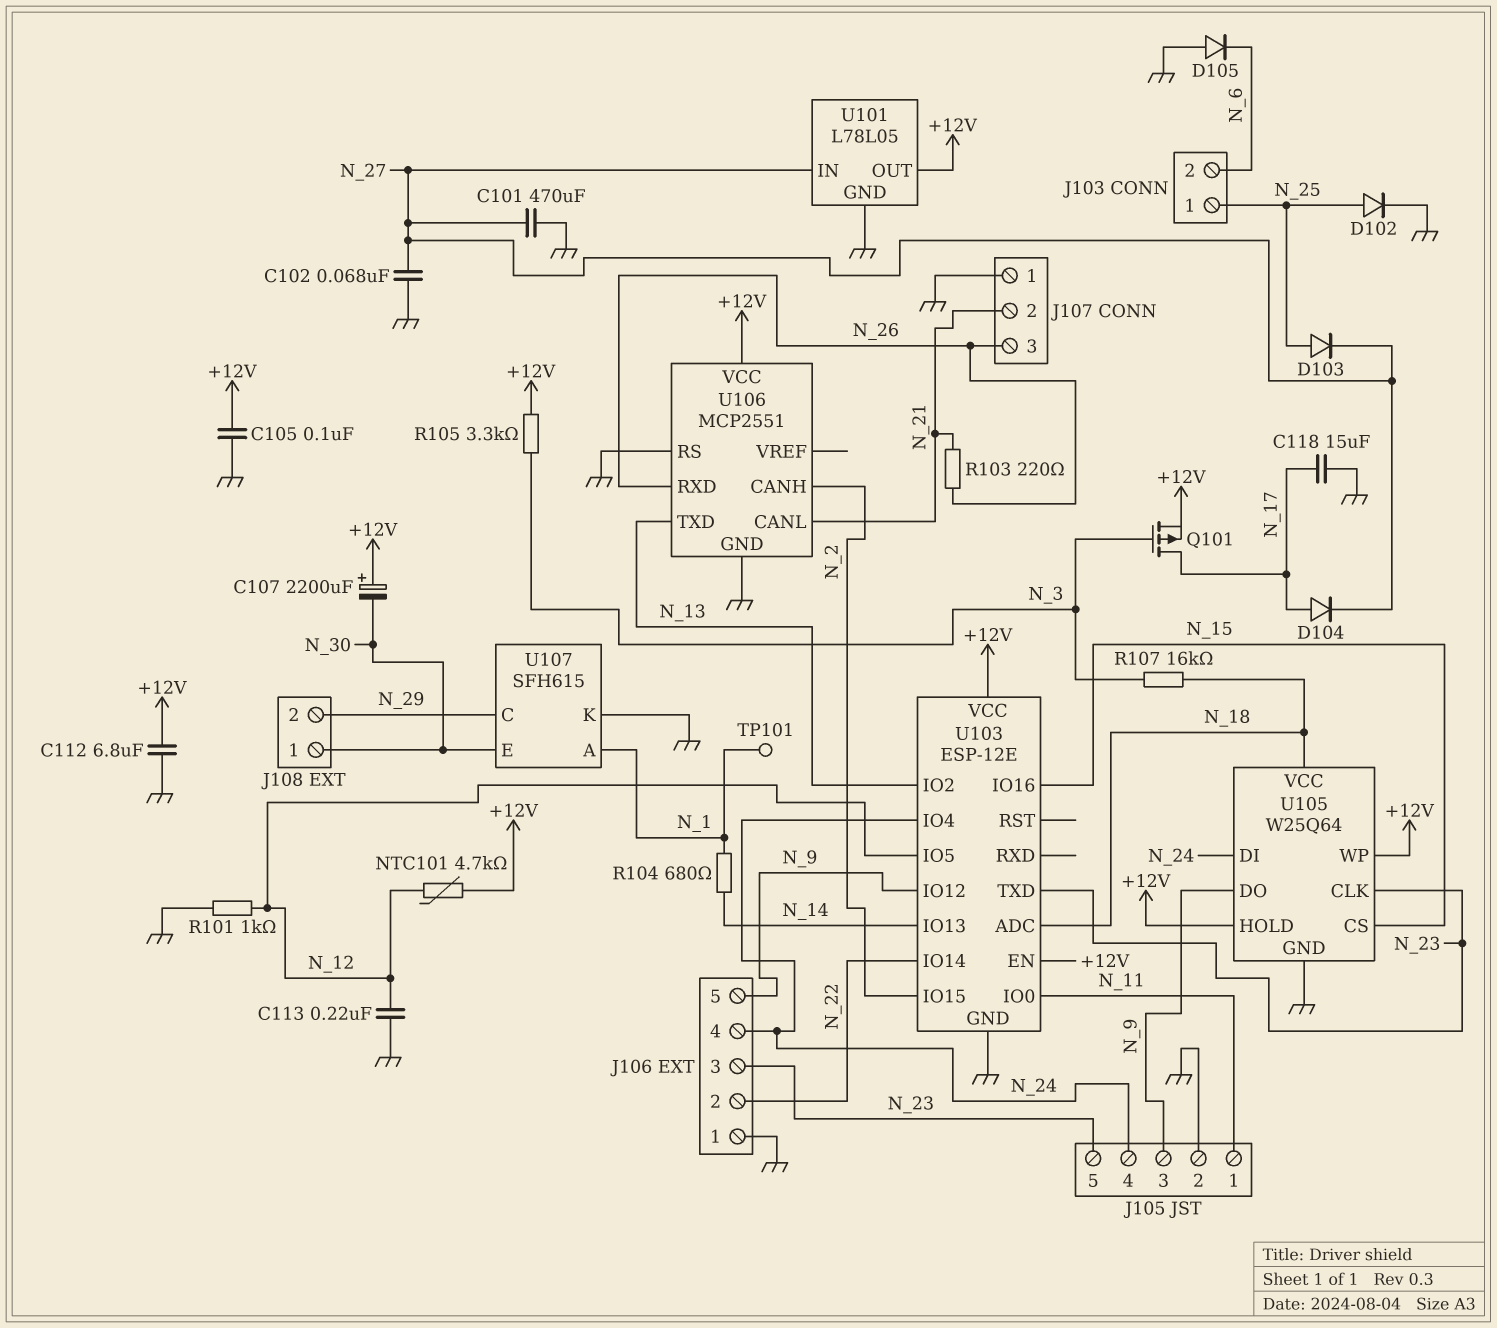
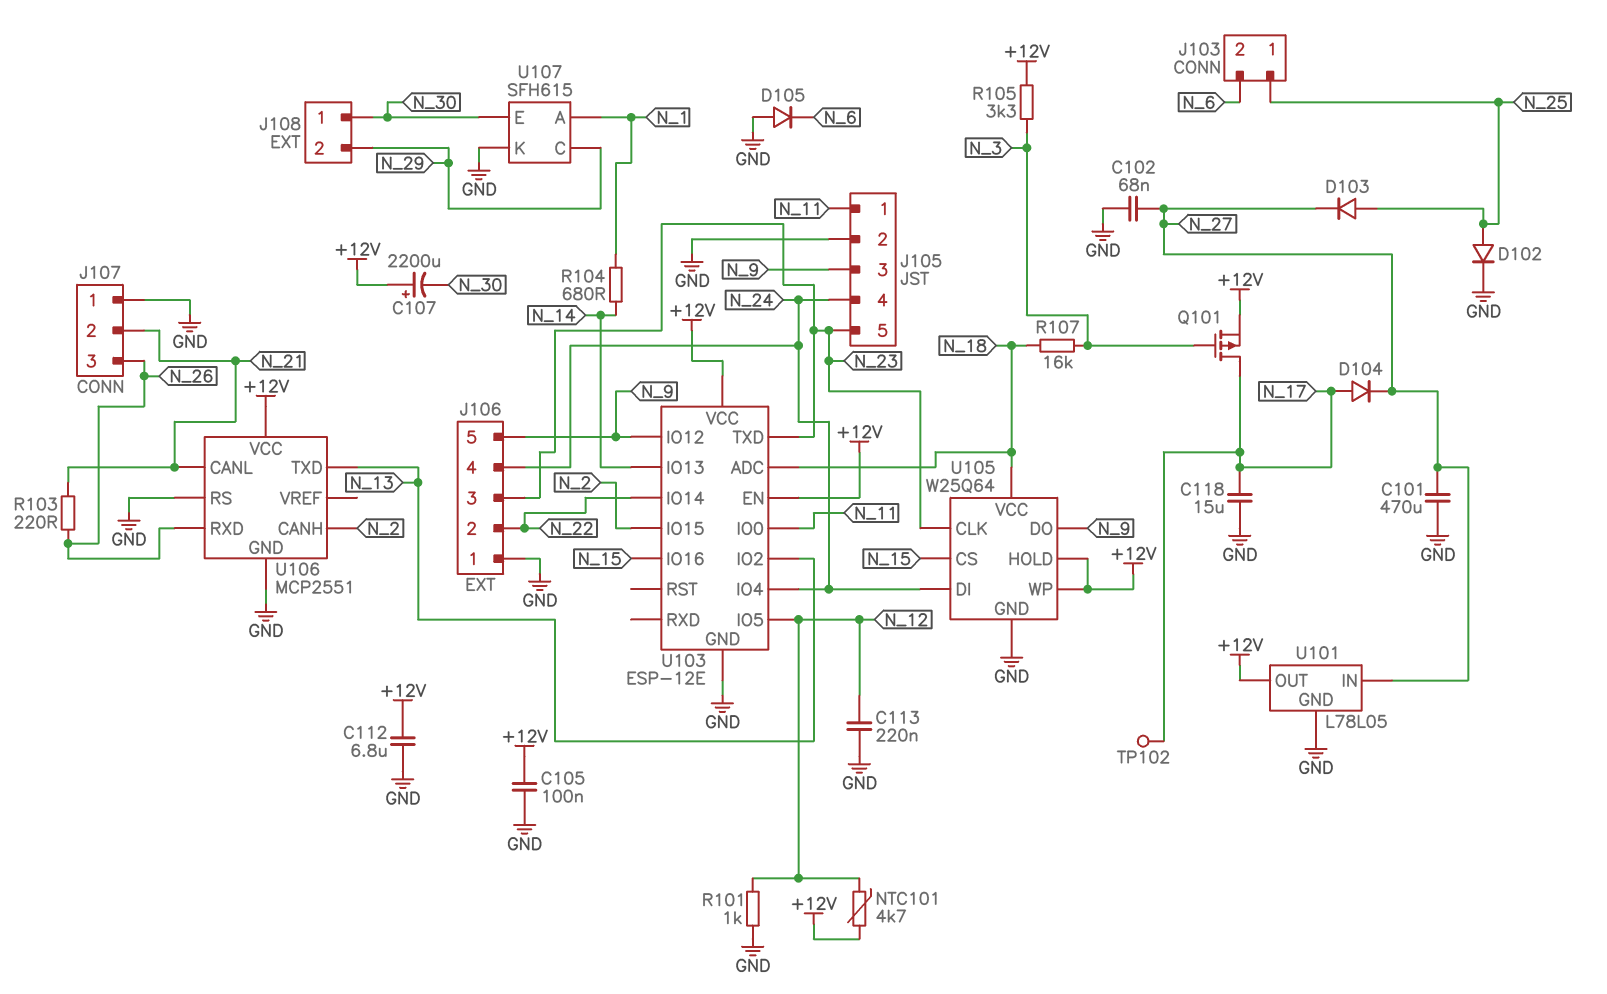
TP101: test point (N_1) -> none
TP102: none -> test point (N_17)

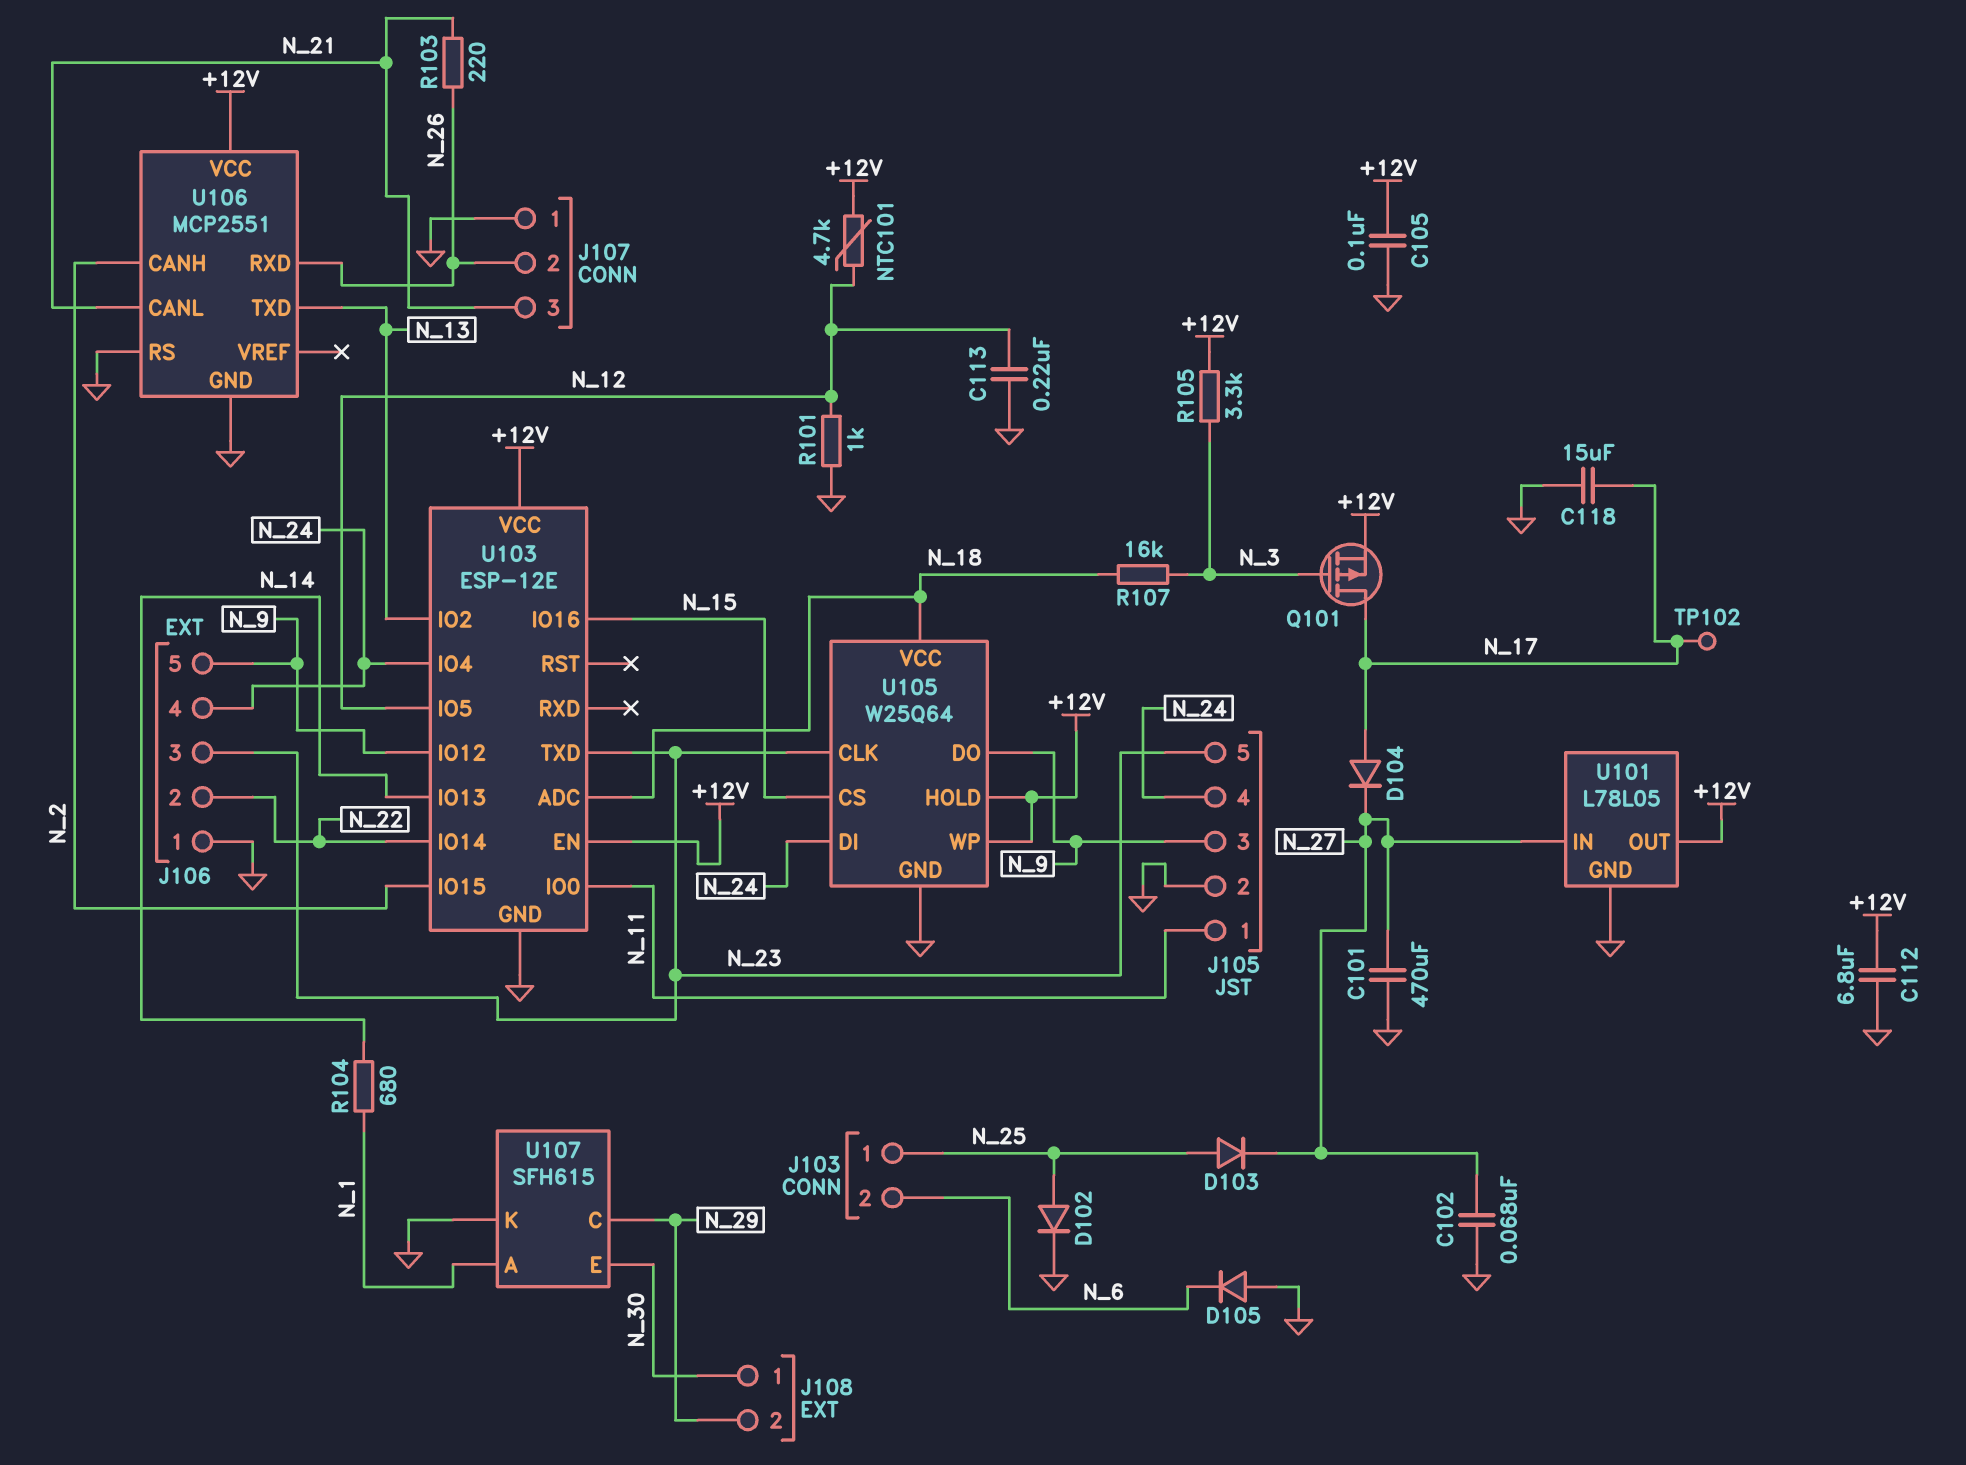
C107: 2200uF (plus +12V, minus N_30) -> none
J107 pin 2: N_21 -> N_26
J107 pin 3: N_26 -> N_21

